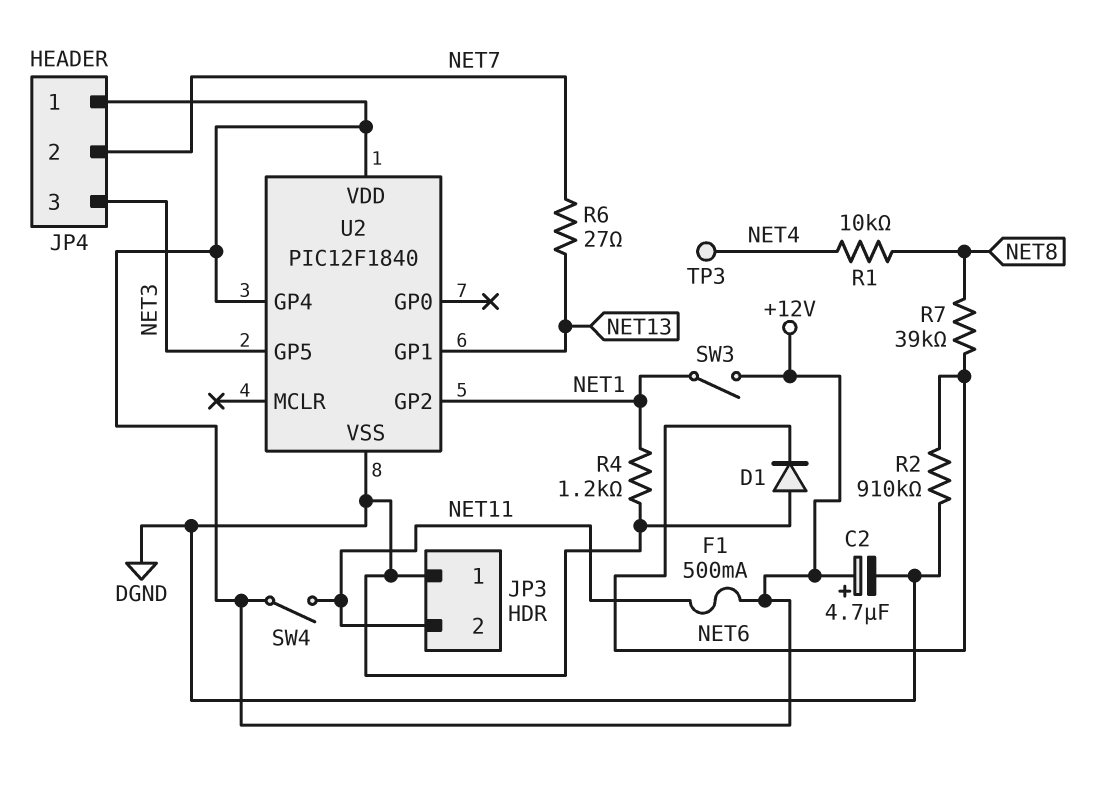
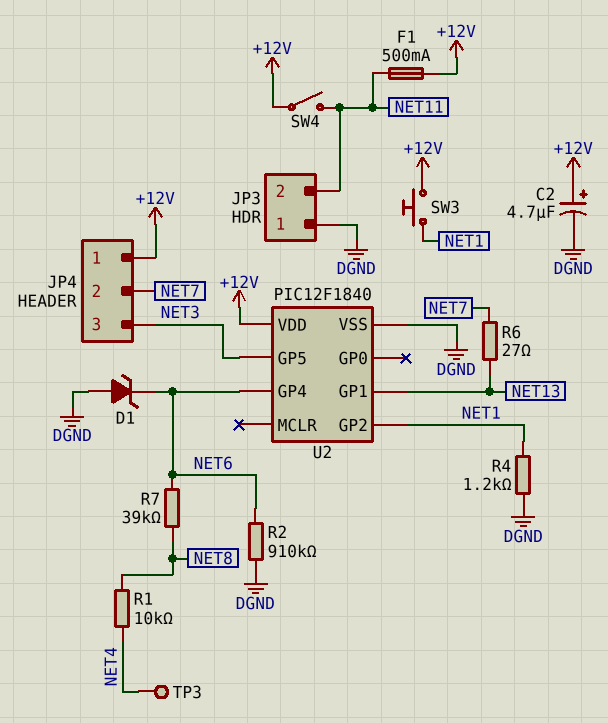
D1: diode (A DGND, K NET6) -> zener (A DGND, K NET6)
SW3: switch (+12V, NET1) -> button (+12V, NET1)
U2 pin GP4: +12V -> NET6

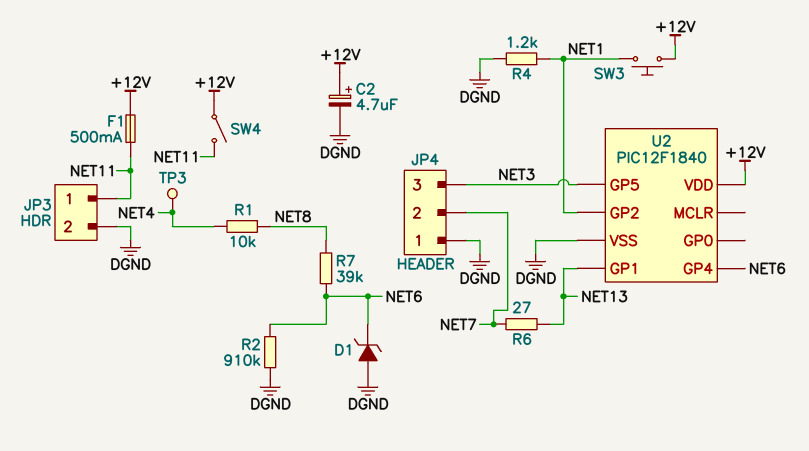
JP3 pin 1: DGND -> NET11
JP3 pin 2: NET11 -> DGND
JP4 pin 1: +12V -> DGND

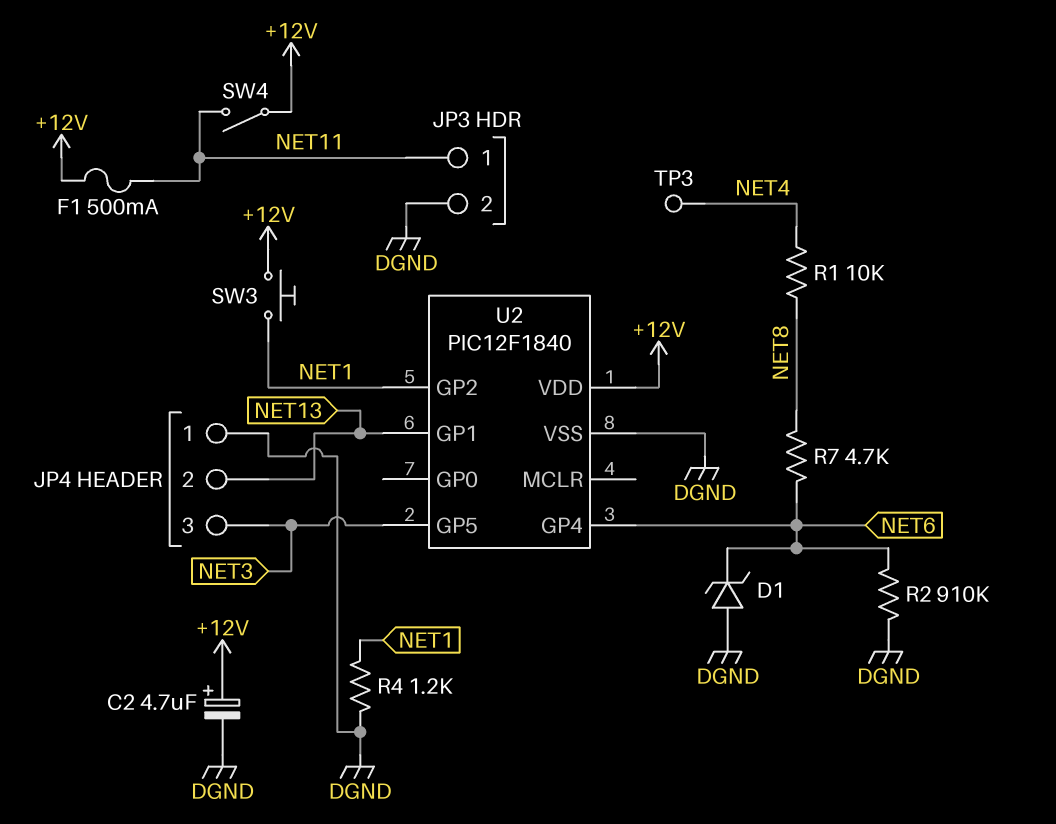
JP4 pin 2: NET7 -> NET13
R6: 27 (NET7, NET13) -> none
R7: 39k (NET6, NET8) -> 4.7k (NET6, NET8)

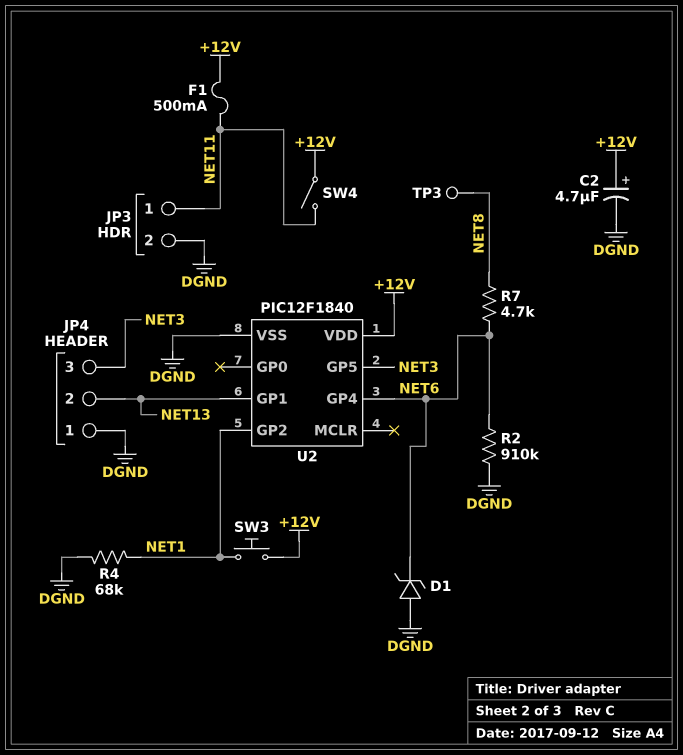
R1: 10k (NET4, NET8) -> none
R4: 1.2k (DGND, NET1) -> 68k (DGND, NET1)
TP3: test point (NET4) -> test point (NET8)

